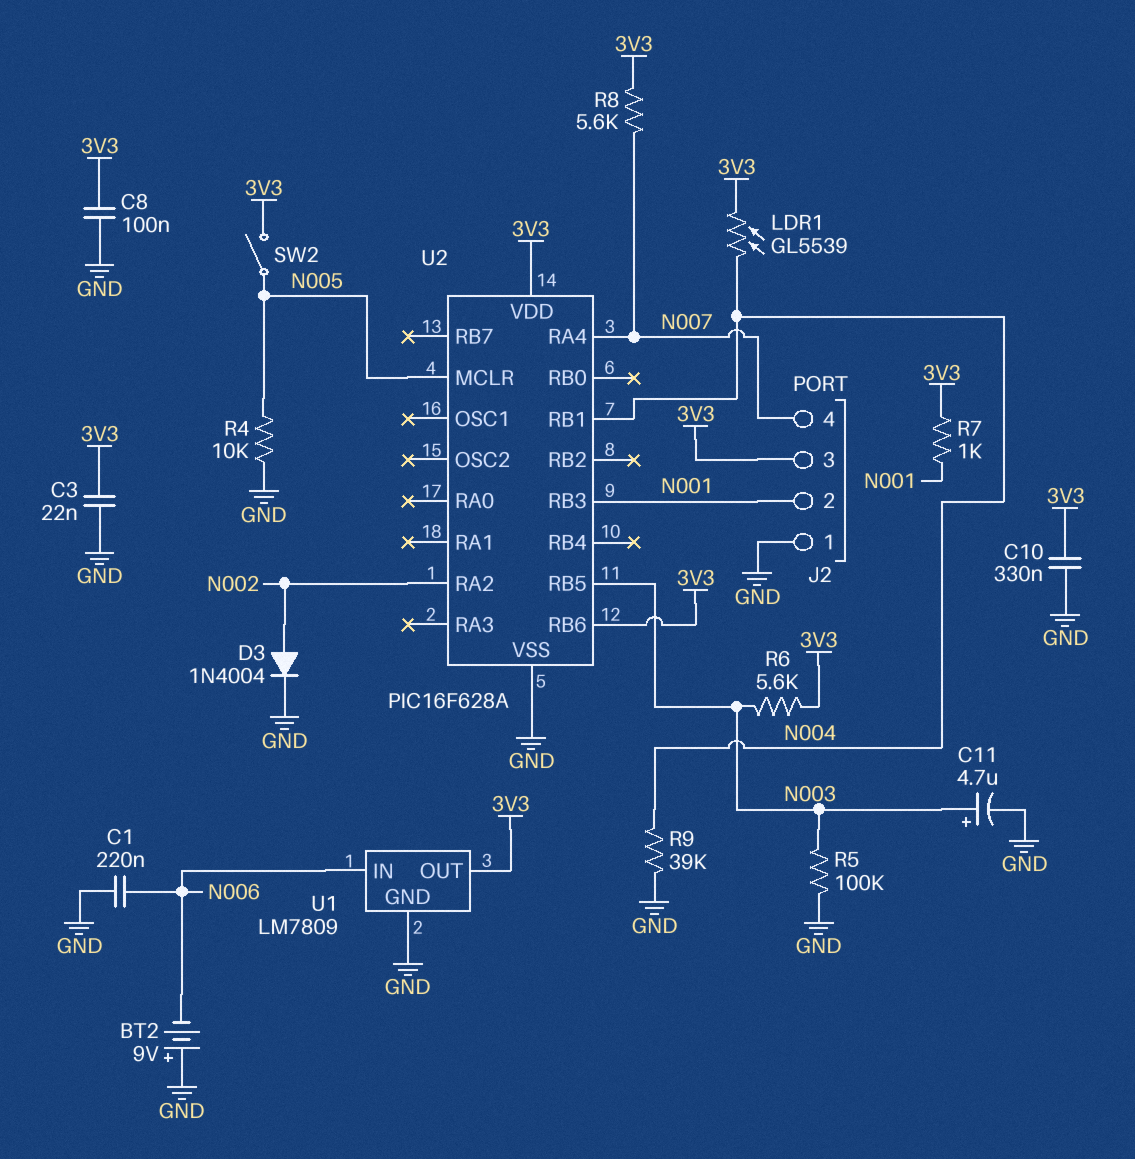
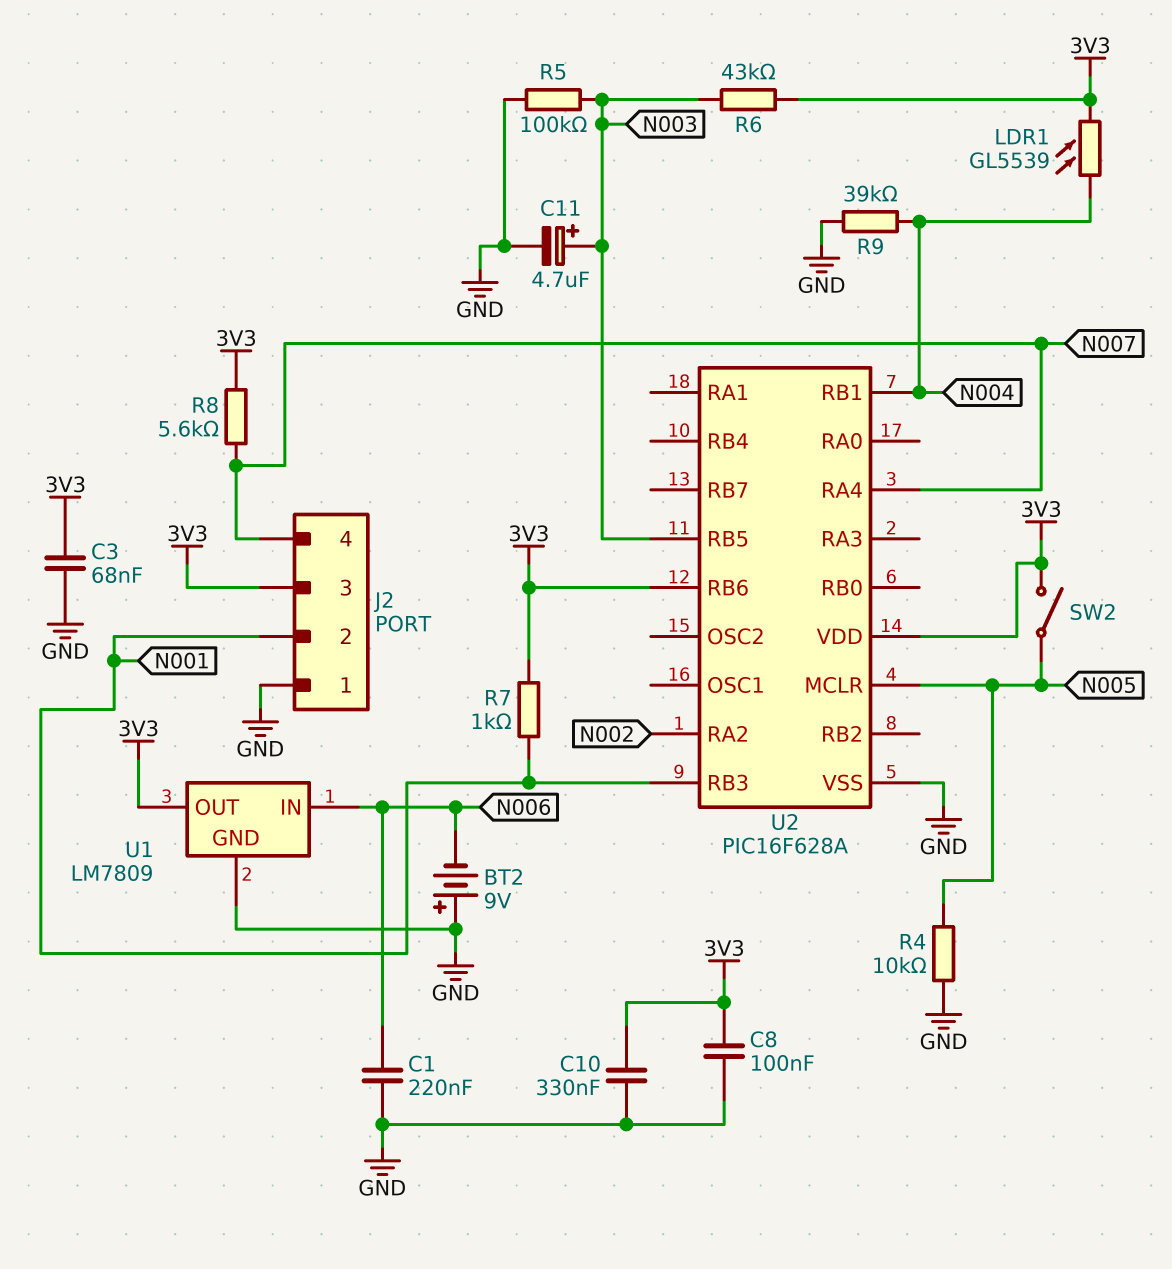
C3: 22nF (3V3, GND) -> 68nF (3V3, GND)
D3: diode 1N4004 (A N002, K GND) -> none
R6: 5.6k (3V3, N003) -> 43k (3V3, N003)

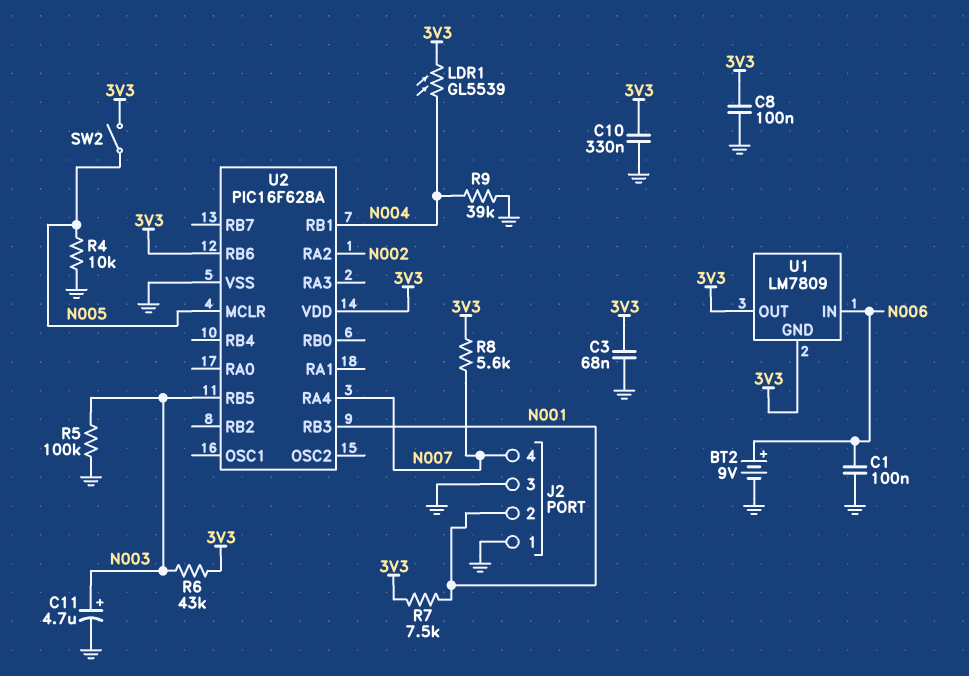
BT2: 9V (plus GND, minus N006) -> 9V (plus N006, minus GND)
C1: 220nF (GND, N006) -> 100nF (GND, N006)
J2 pin 3: 3V3 -> GND
R7: 1k (3V3, N001) -> 7.5k (3V3, N001)
U1 pin GND: GND -> 3V3

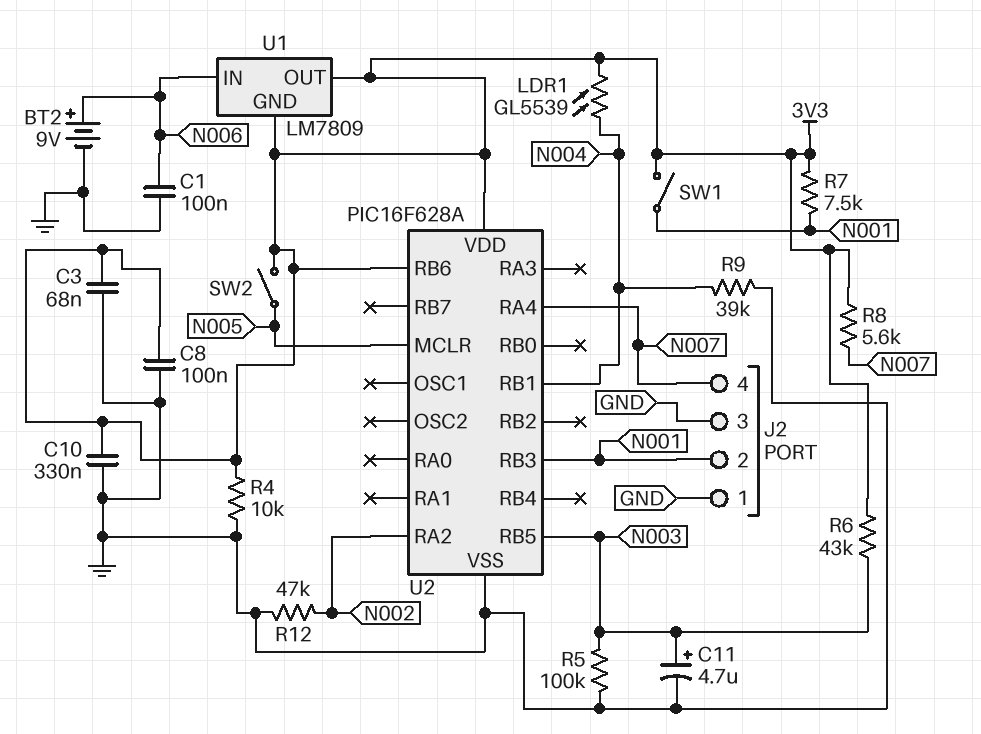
R4: 10k (GND, N005) -> 10k (3V3, GND)
R12: none -> 47k (GND, N002)
SW1: none -> switch (3V3, N001)

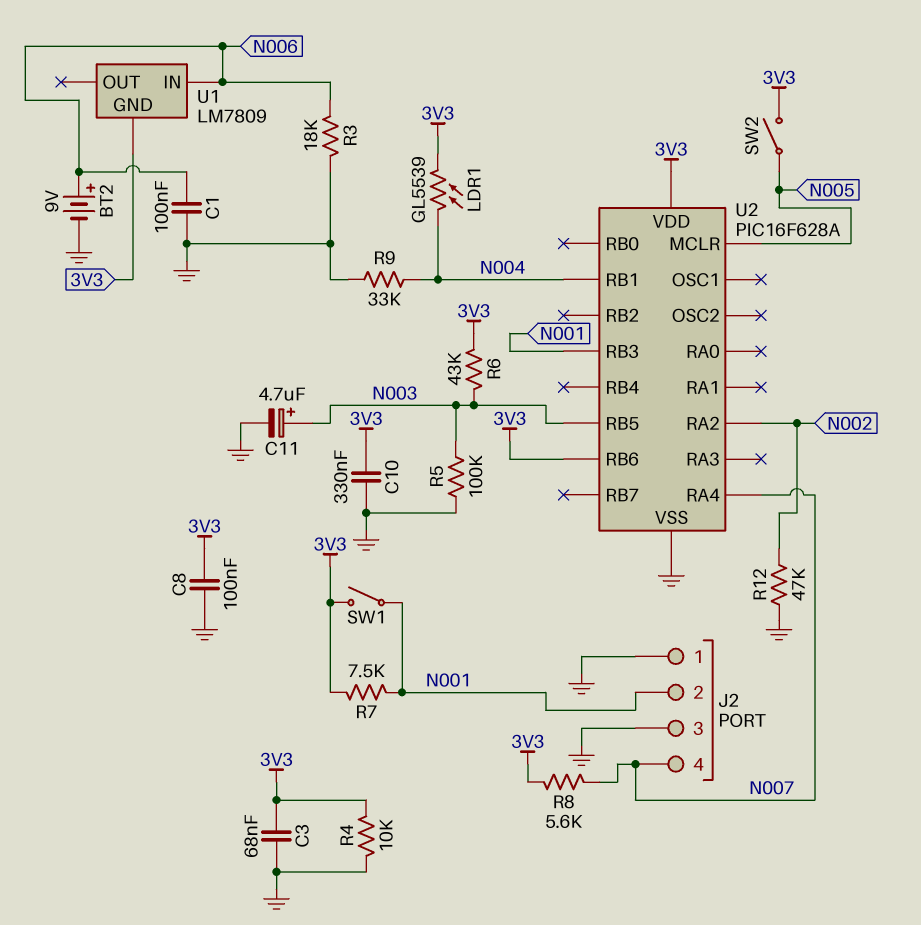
R3: none -> 18k (GND, N006)
R9: 39k (GND, N004) -> 33k (GND, N004)
U1 pin OUT: 3V3 -> none

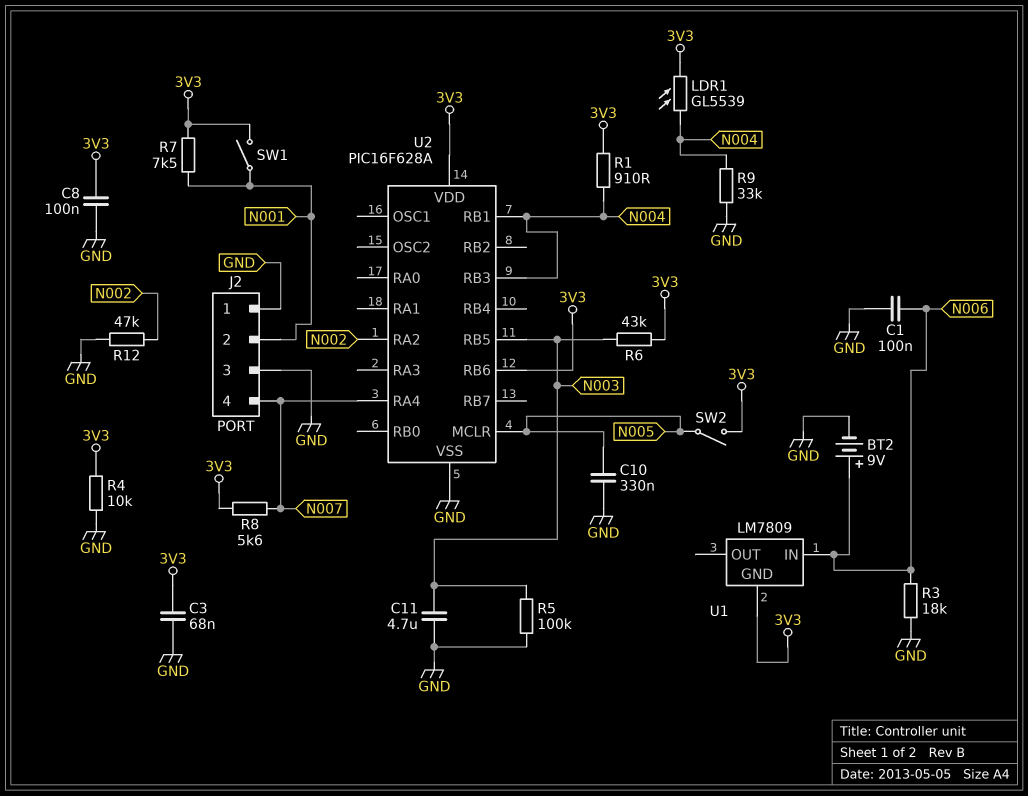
C10: 330nF (3V3, GND) -> 330nF (GND, N005)
C11: 4.7uF (plus N003, minus GND) -> 4.7uF (GND, N003)
R1: none -> 910 (3V3, N004)
U2 pin RB3: N001 -> N004

